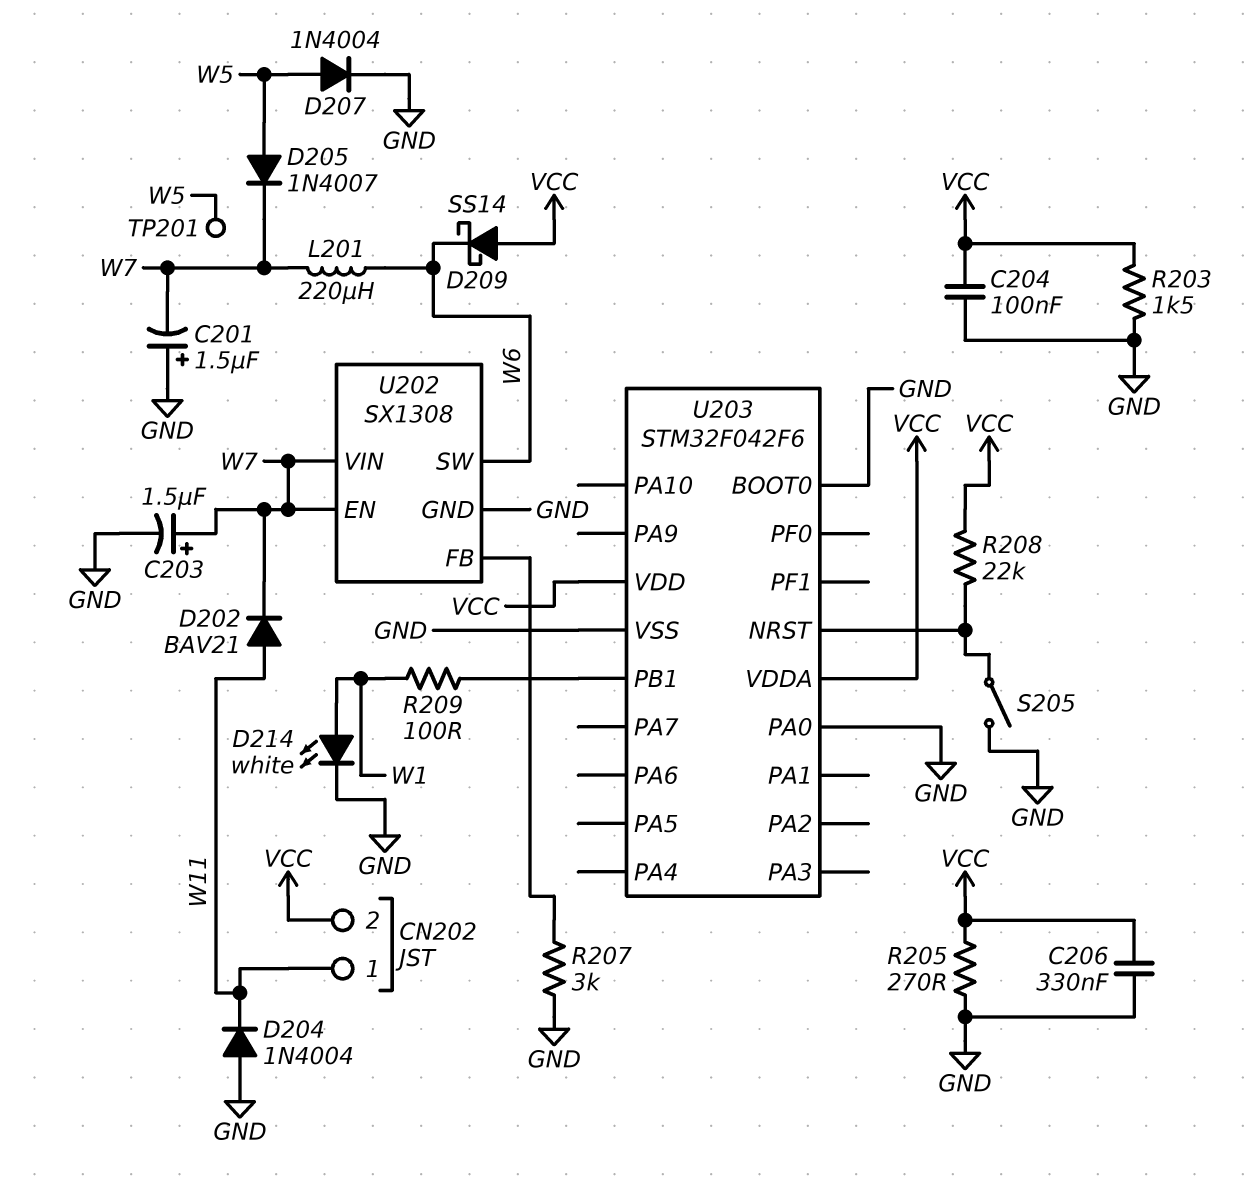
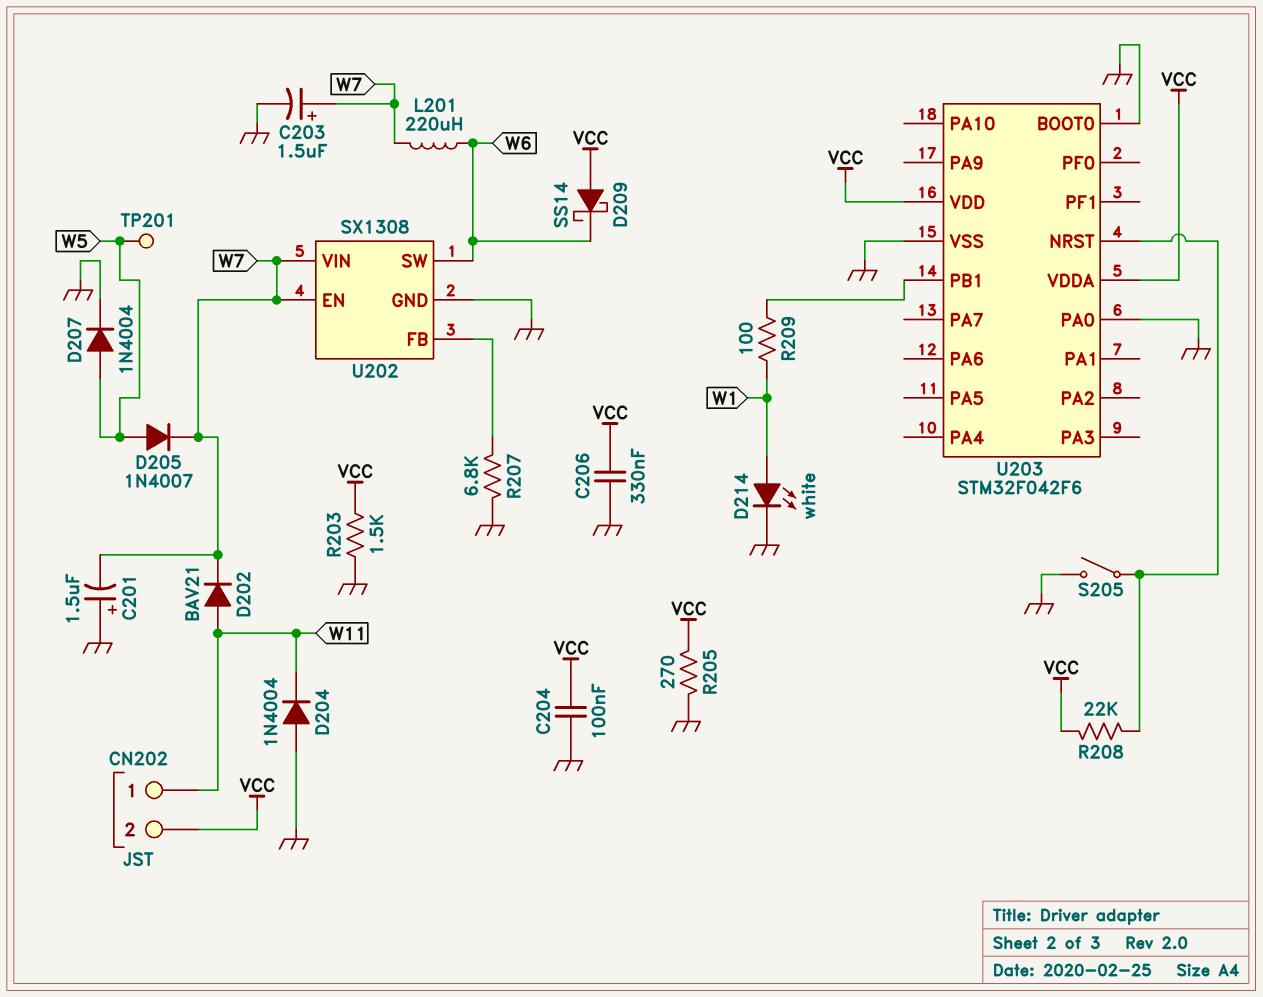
R207: 3k (GND, U202/FB) -> 6.8k (GND, U202/FB)

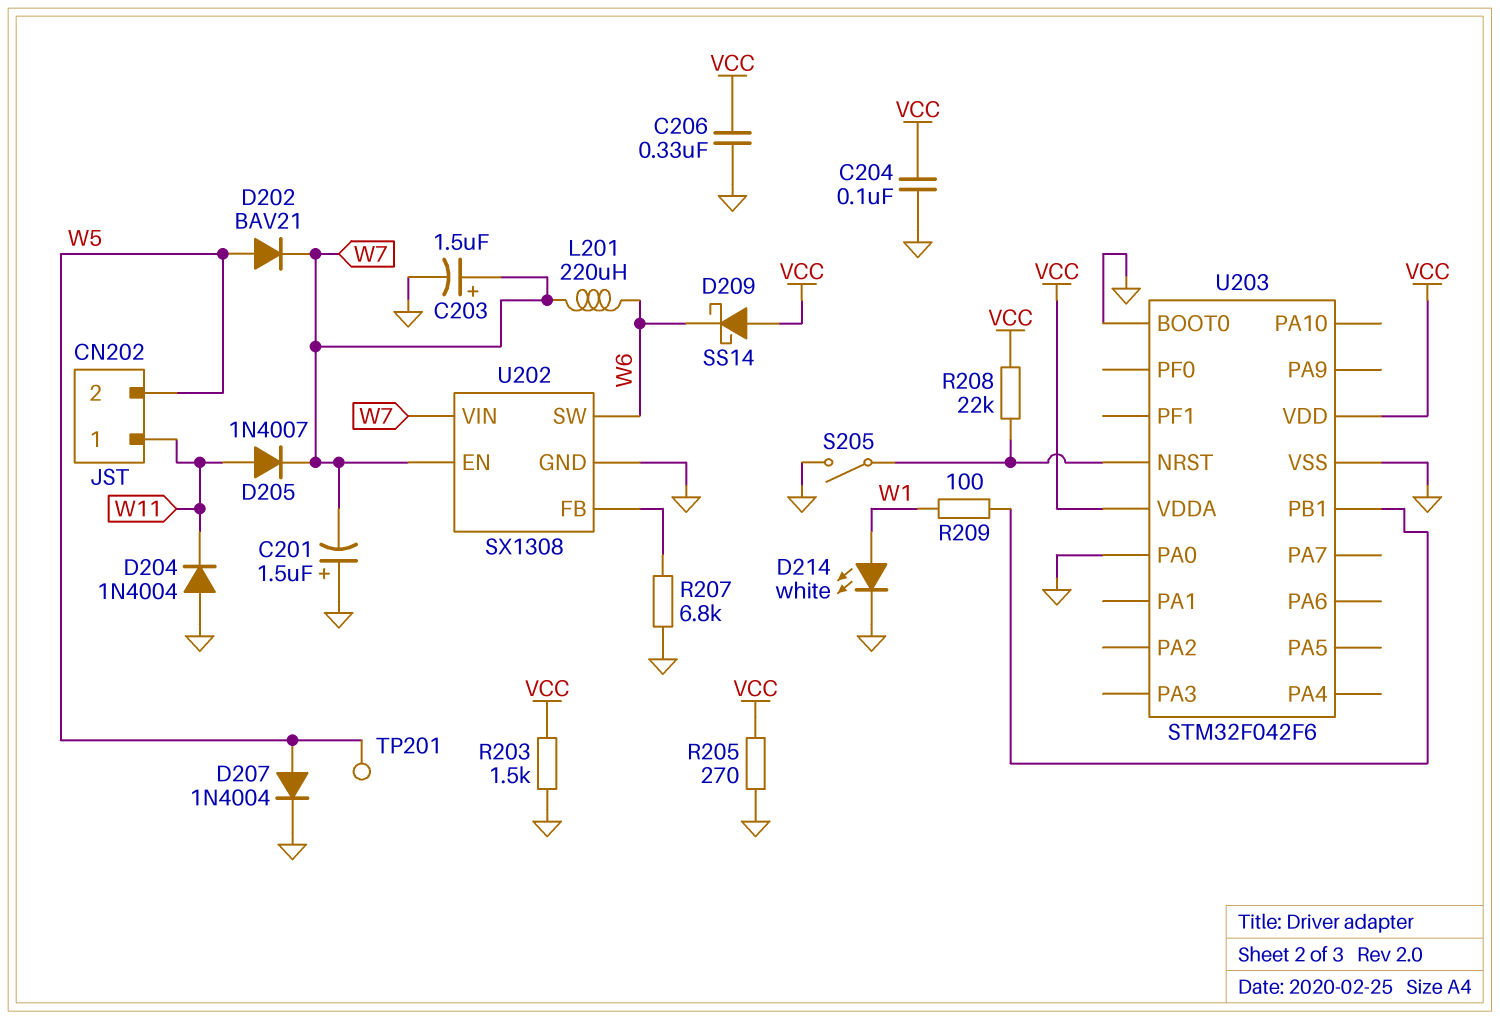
CN202 pin 2: VCC -> W5
D202: diode BAV21 (A W11, K W7) -> diode BAV21 (A W5, K W7)
D205: diode 1N4007 (A W5, K W7) -> diode 1N4007 (A W11, K W7)

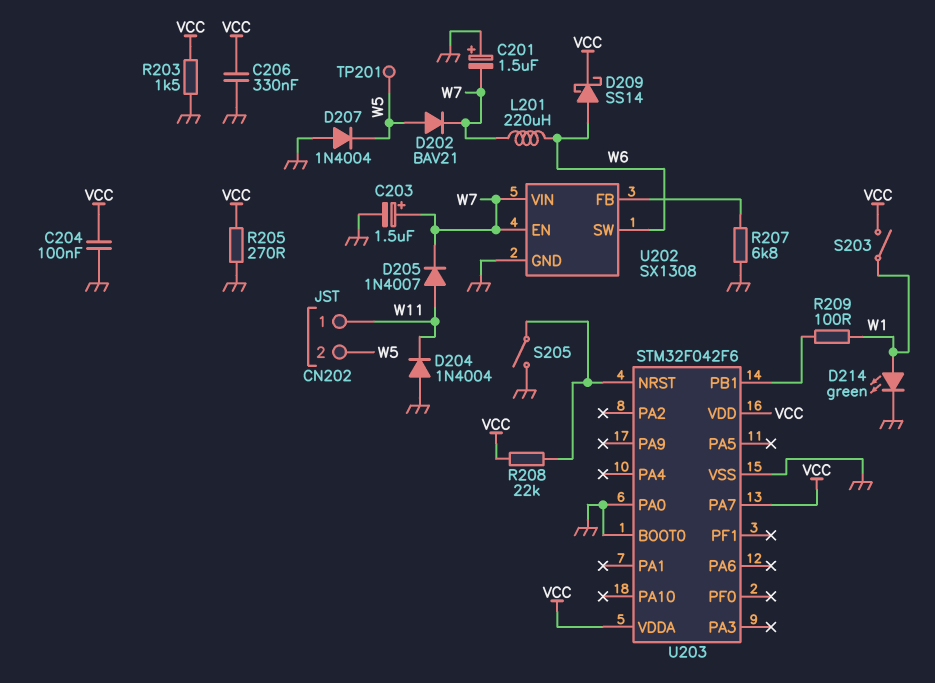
D207: diode 1N4004 (A W5, K GND) -> diode 1N4004 (A GND, K W5)
D209: schottky SS14 (A VCC, K W6) -> schottky SS14 (A W6, K VCC)
D214: LED white (A W1, K GND) -> LED green (A W1, K GND)
S203: none -> switch (VCC, W1)
U203 pin PA7: none -> VCC

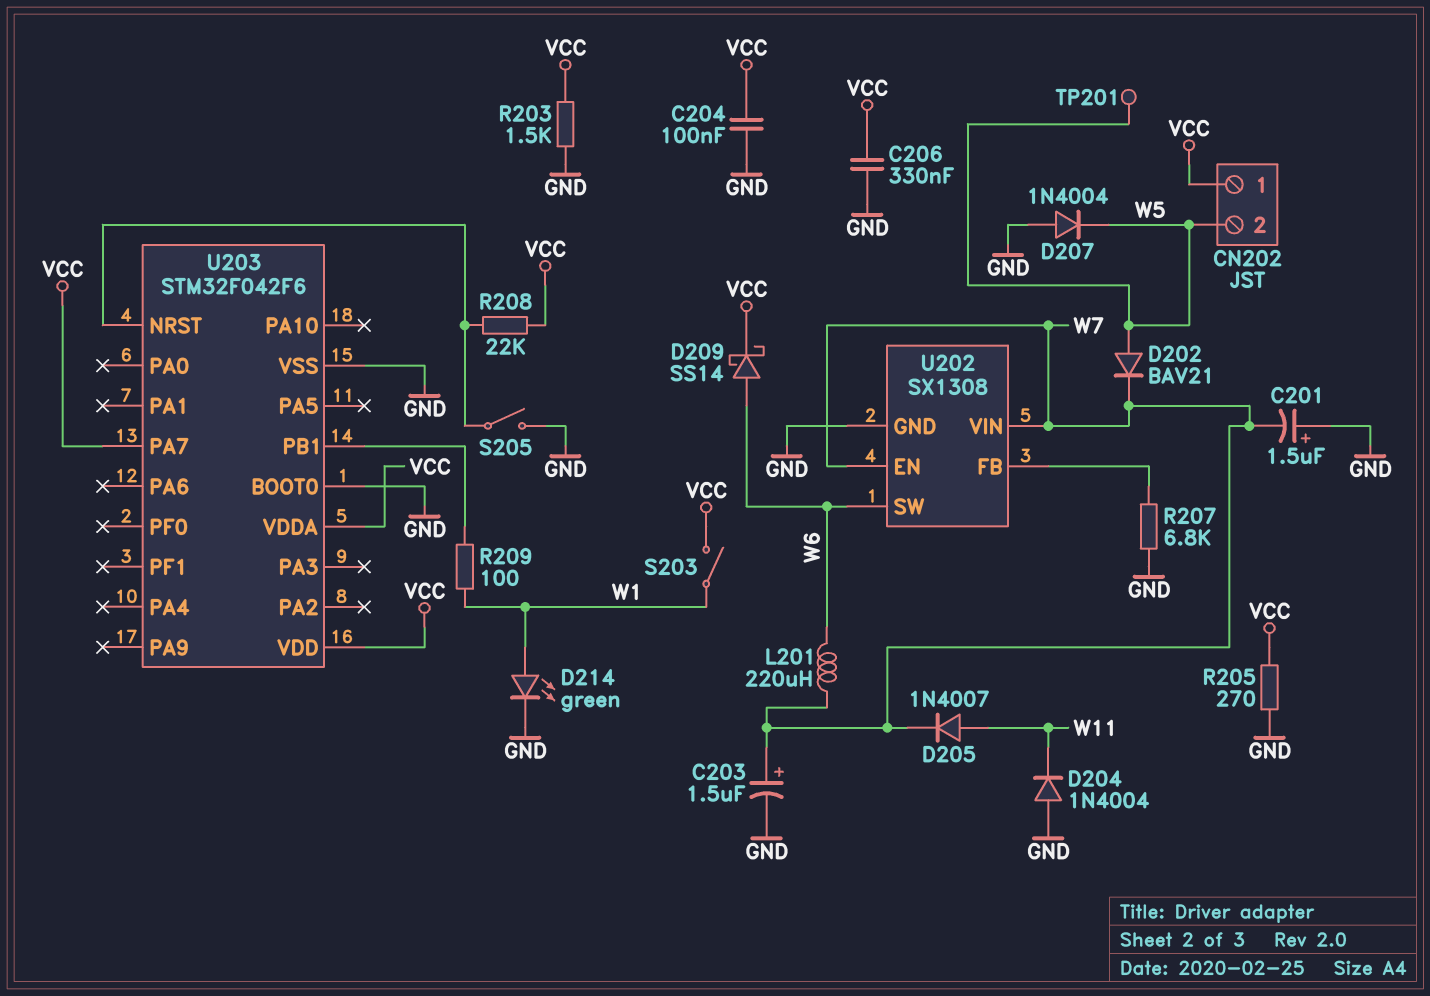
CN202 pin 1: W11 -> VCC
U203 pin PA0: GND -> none

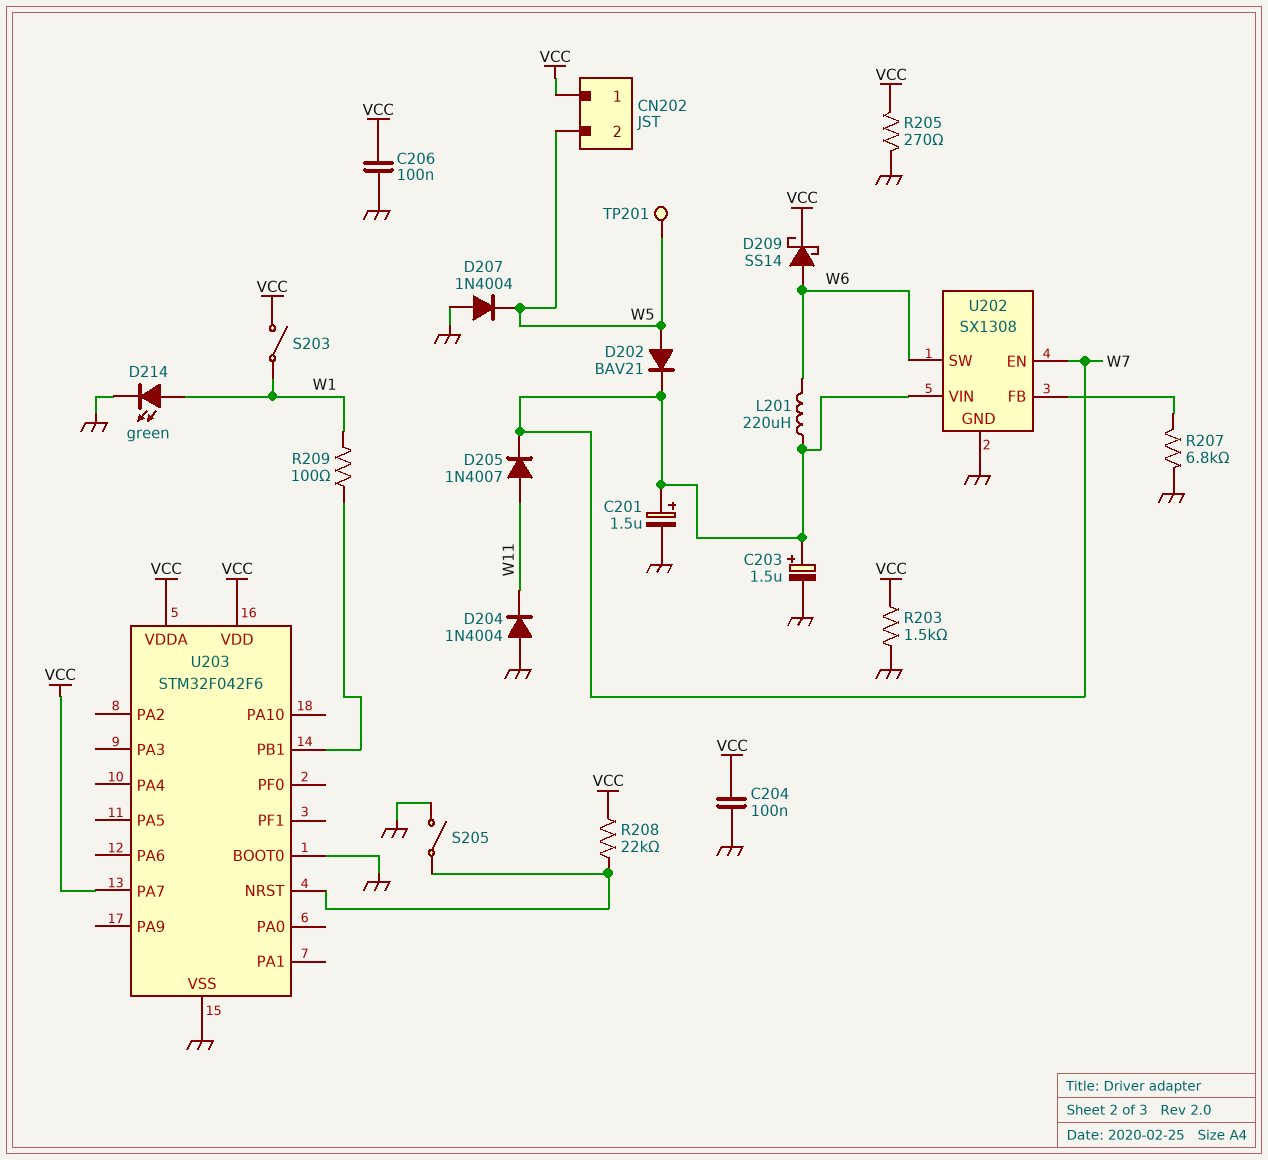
C201: 1.5uF (plus GND, minus W7) -> 1.5uF (plus W7, minus GND)
C206: 330nF (GND, VCC) -> 100nF (GND, VCC)

